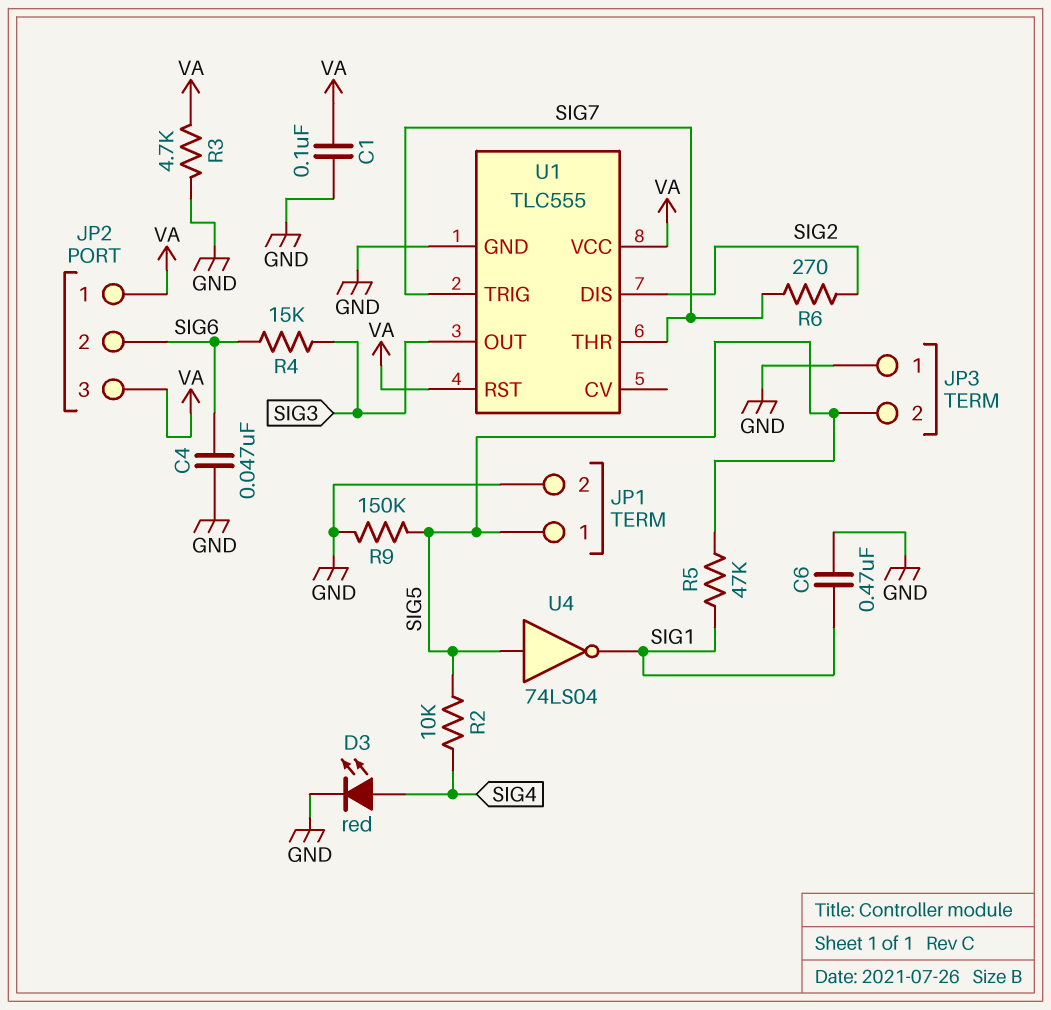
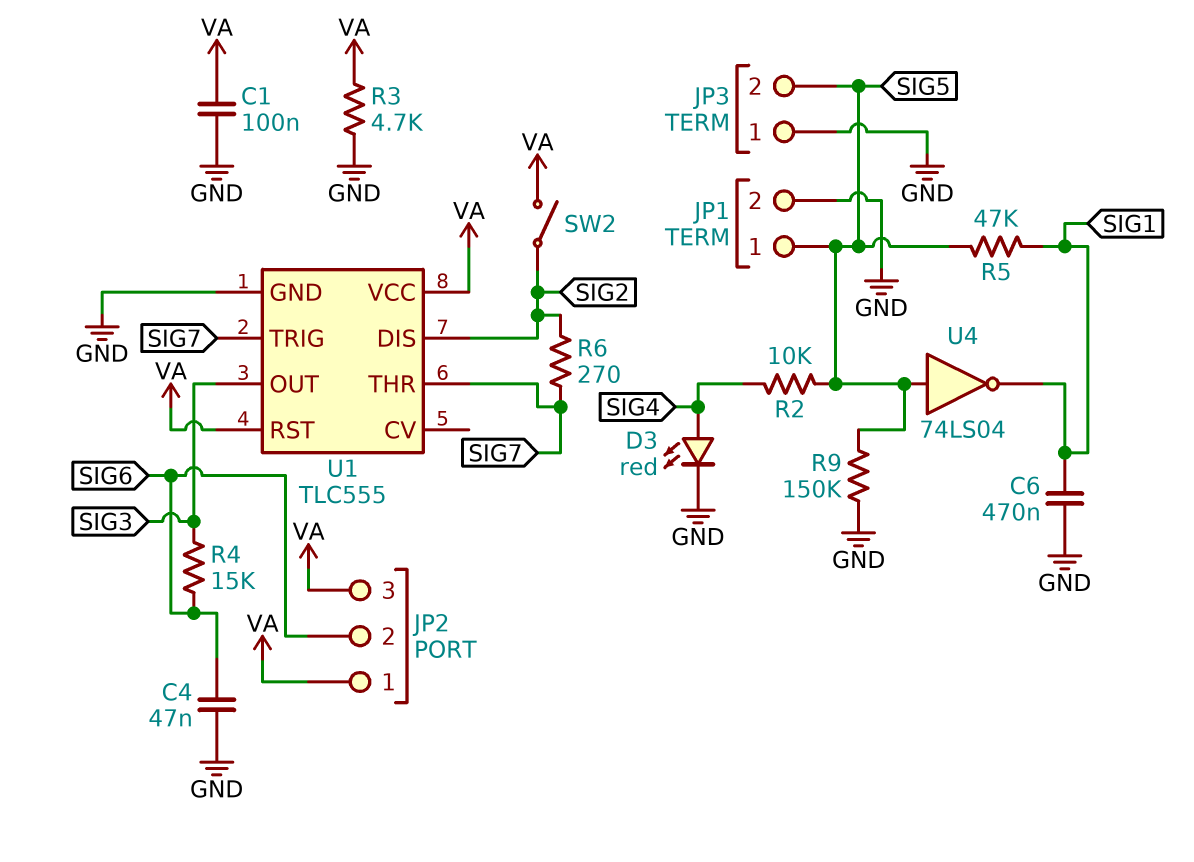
SW2: none -> switch (SIG2, VA)

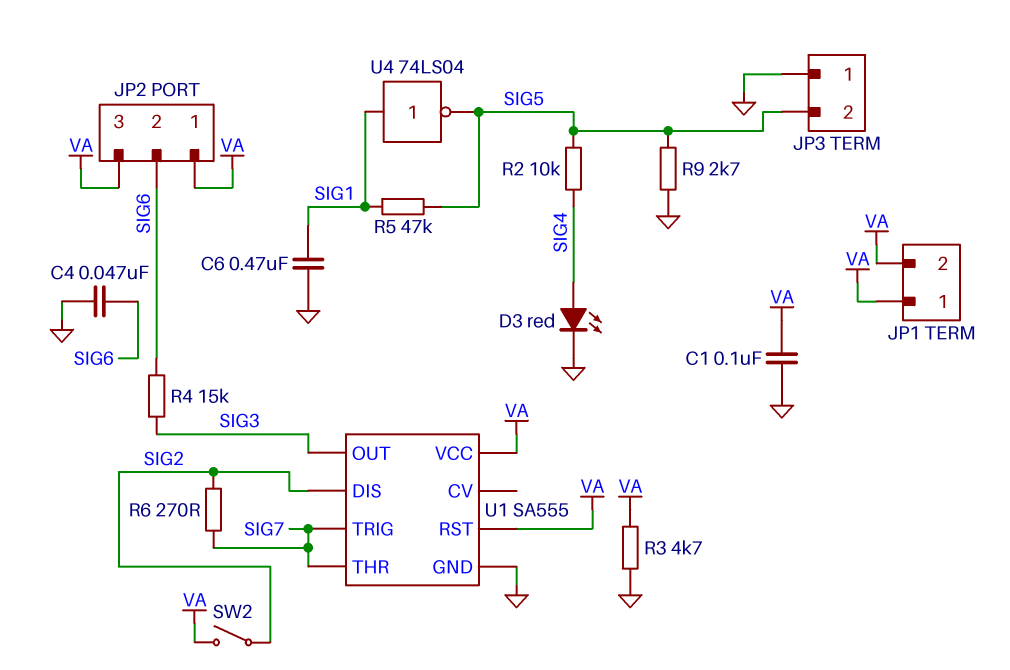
JP1 pin 1: SIG5 -> VA
JP1 pin 2: GND -> VA
R9: 150k (GND, SIG5) -> 2.7k (GND, SIG5)
U1: TLC555 -> SA555
U4: NOT 74LS04 (in SIG5, out SIG1) -> NOT 74LS04 (in SIG1, out SIG5)

